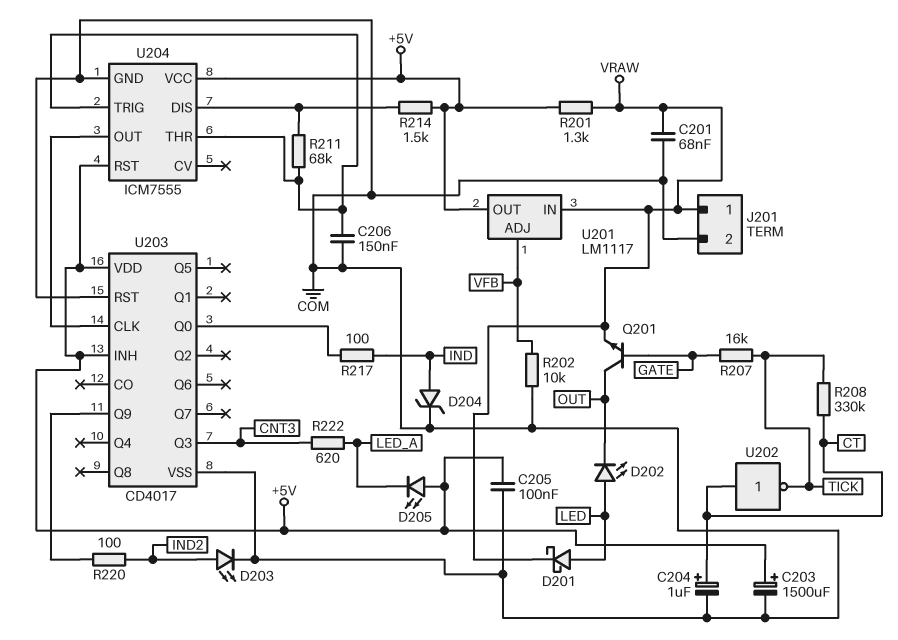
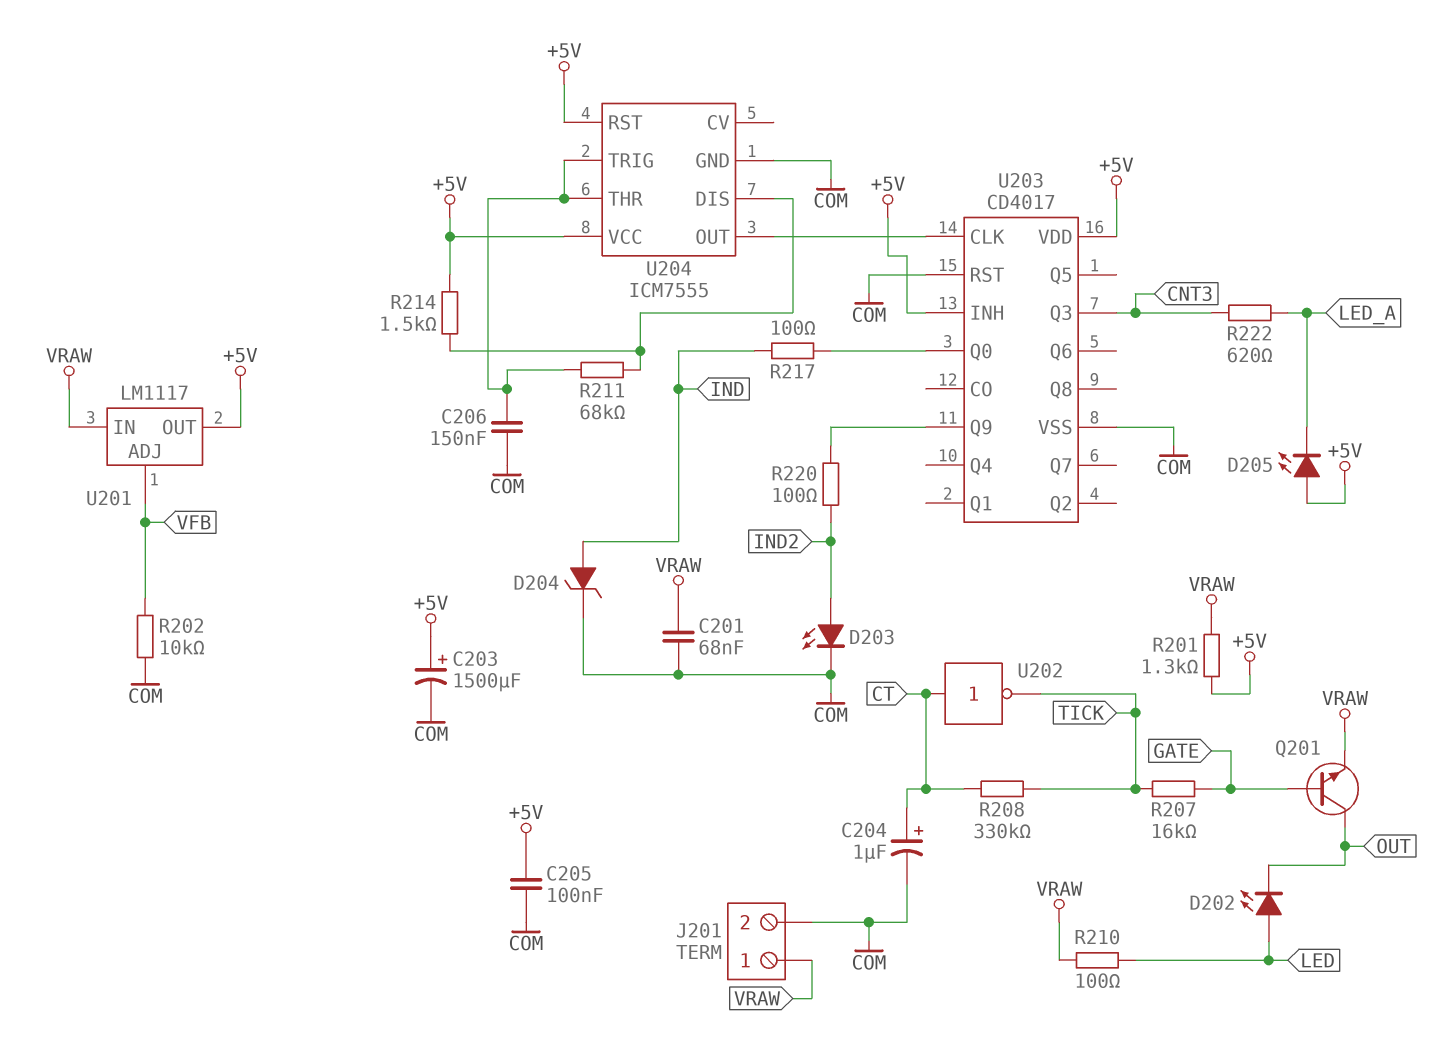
D201: schottky (A LED, K VRAW) -> none
R210: none -> 100 (LED, VRAW)

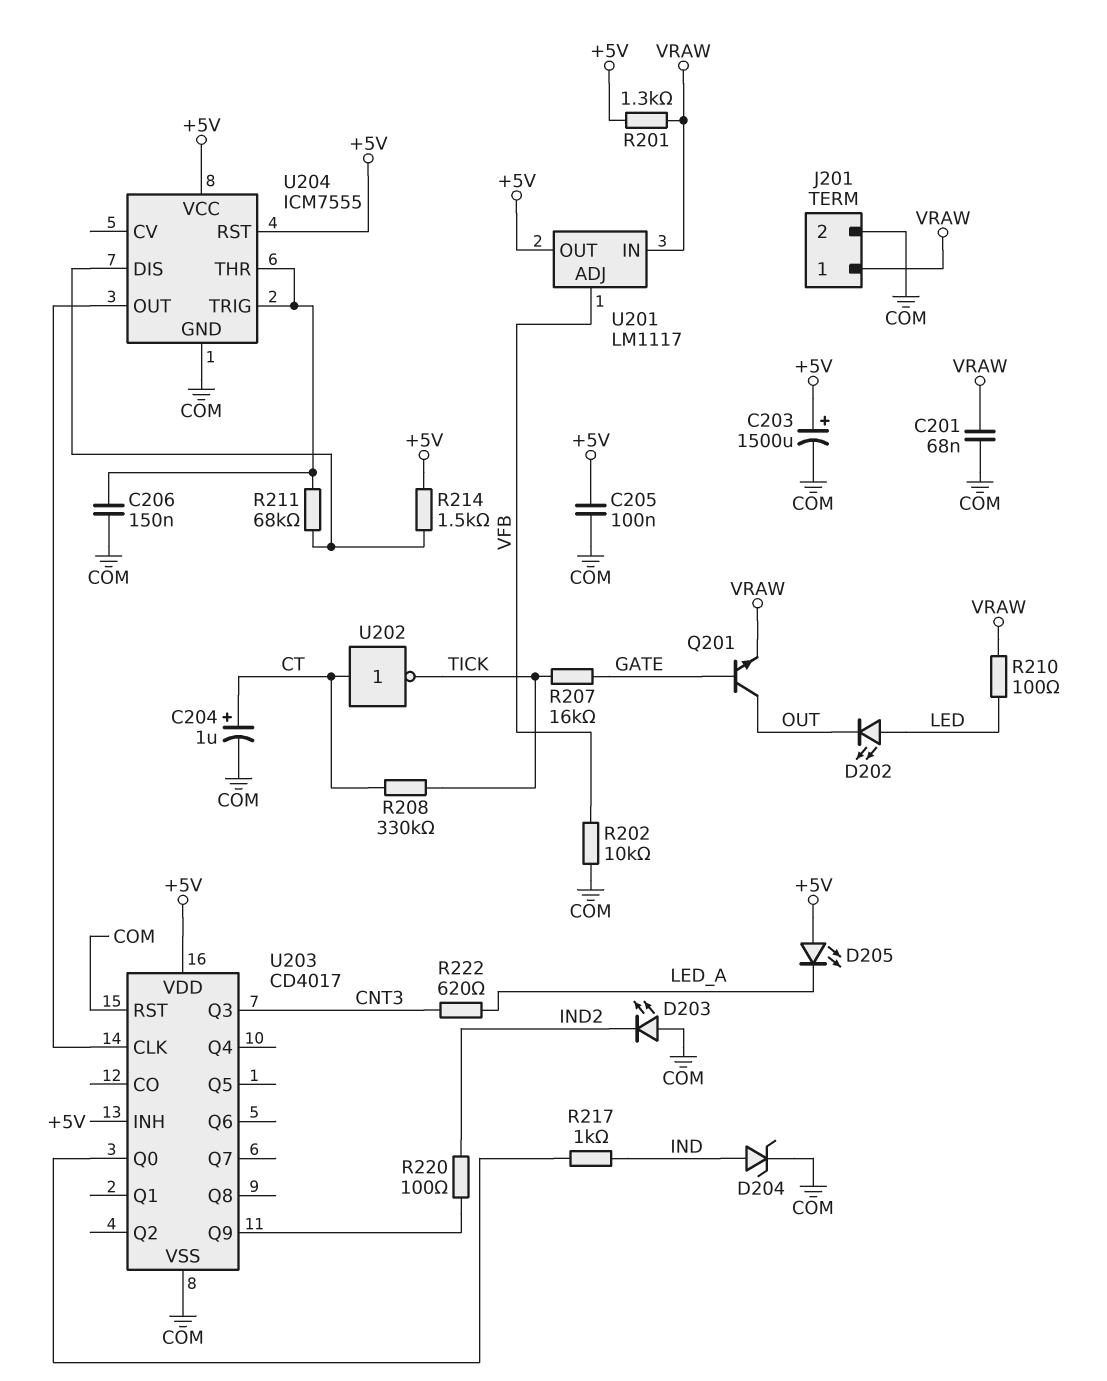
D203: LED (A IND2, K COM) -> LED (A COM, K IND2)
R217: 100 (IND, U203/Q0) -> 1k (IND, U203/Q0)

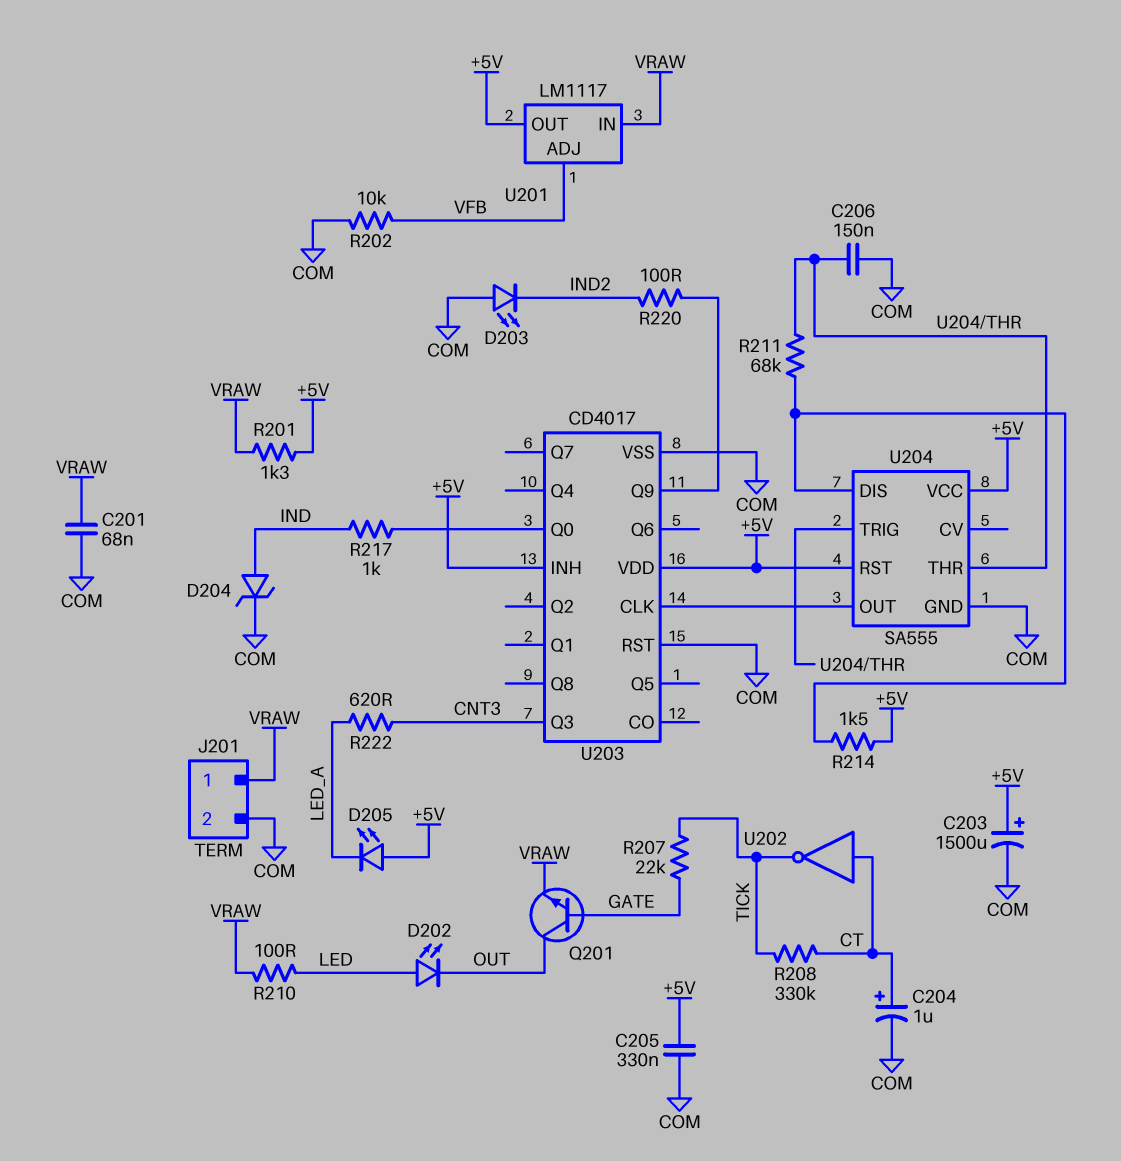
C205: 100nF (+5V, COM) -> 330nF (+5V, COM)
R207: 16k (GATE, TICK) -> 22k (GATE, TICK)
U204: ICM7555 -> SA555

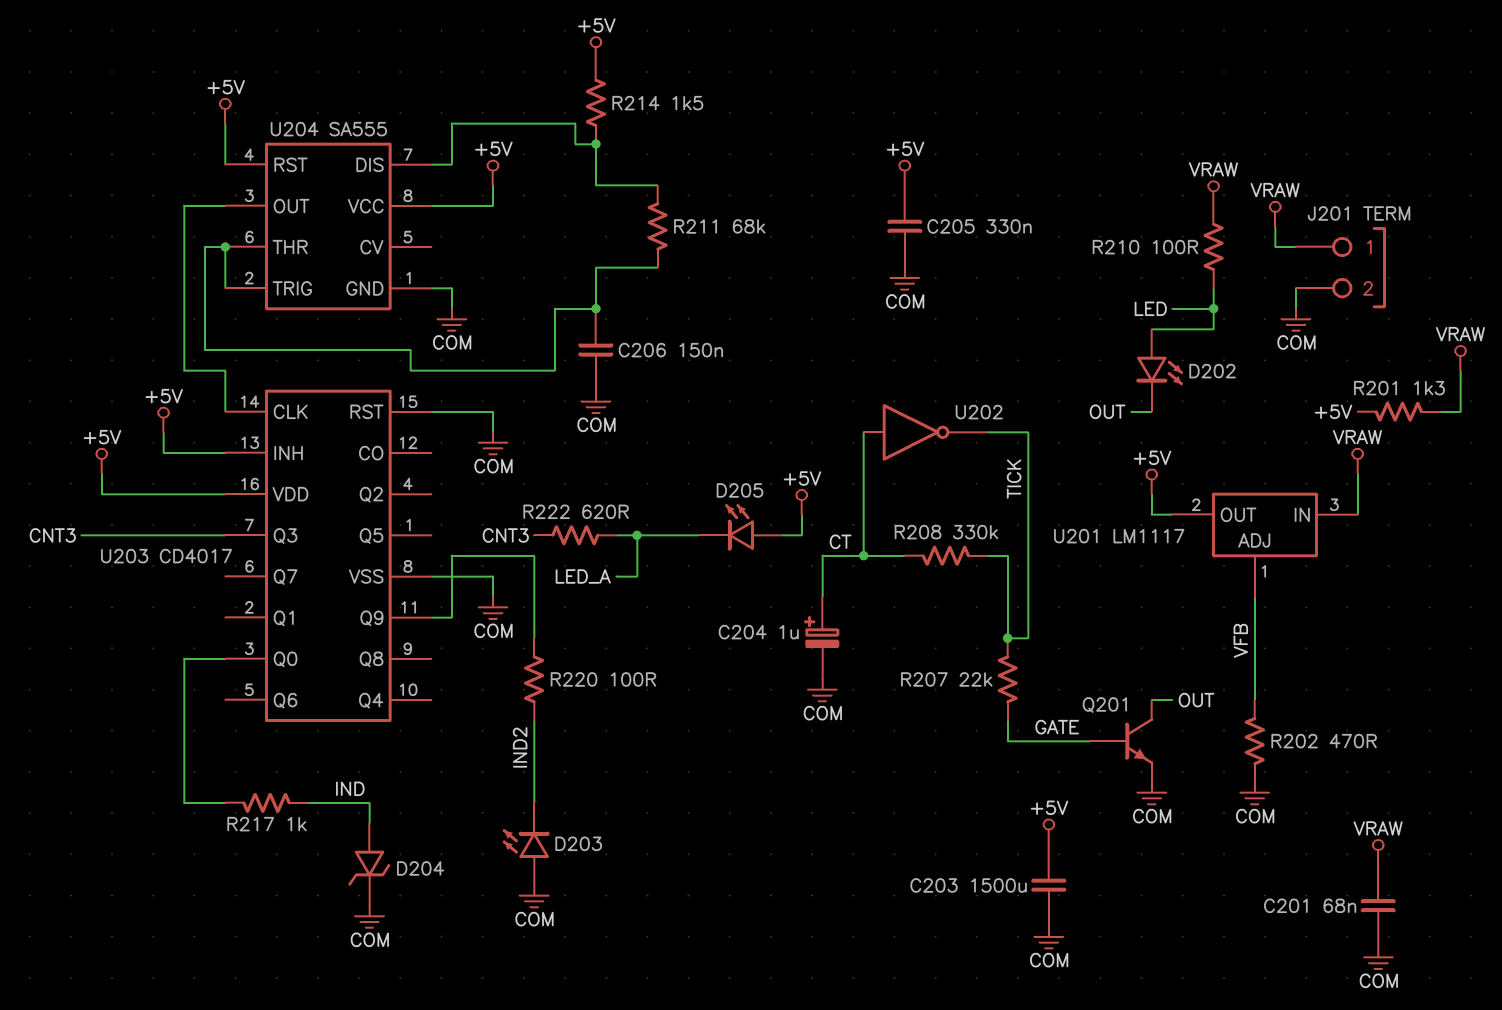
C203: 1500uF (plus +5V, minus COM) -> 1500uF (+5V, COM)
Q201: NPN (B GATE, C OUT, E VRAW) -> NPN (B GATE, C OUT, E COM)
R202: 10k (COM, VFB) -> 470 (COM, VFB)

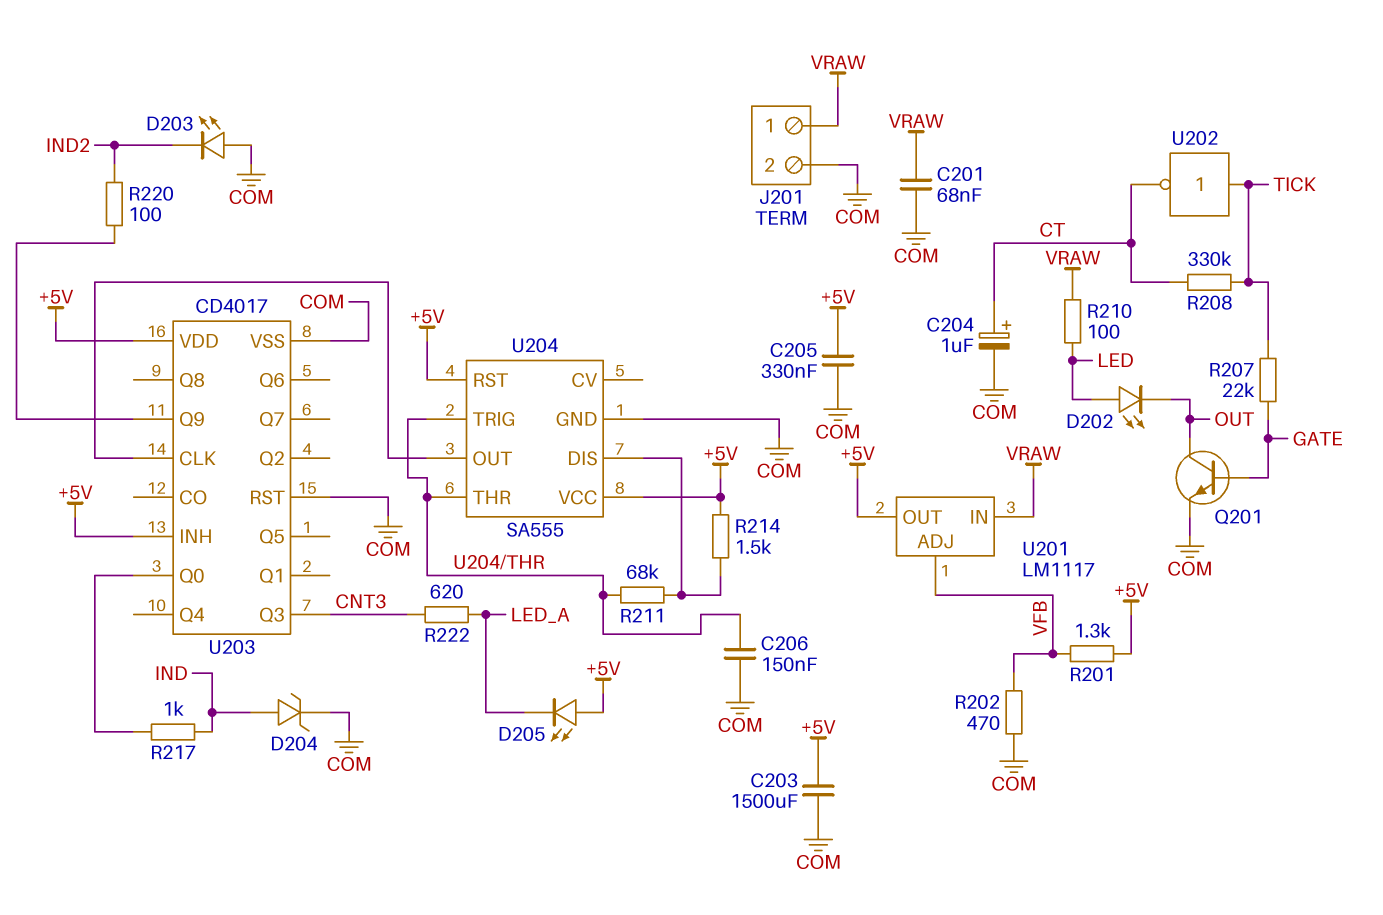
R201: 1.3k (+5V, VRAW) -> 1.3k (+5V, VFB)
U202: NOT (in CT, out TICK) -> NOT (in TICK, out CT)

